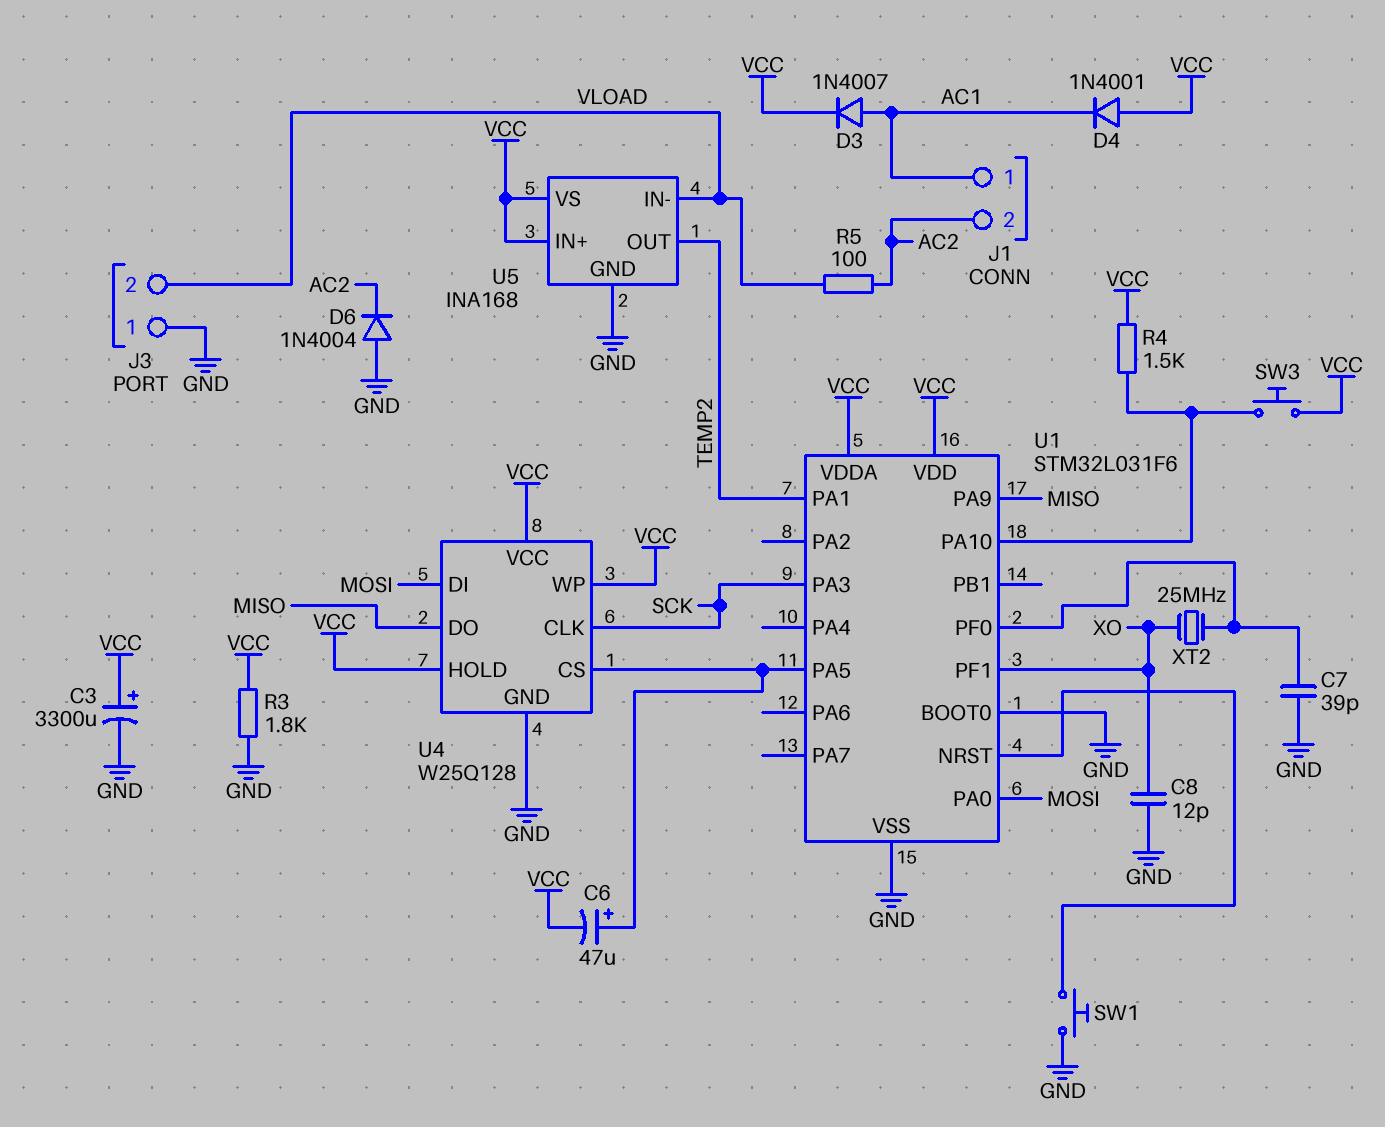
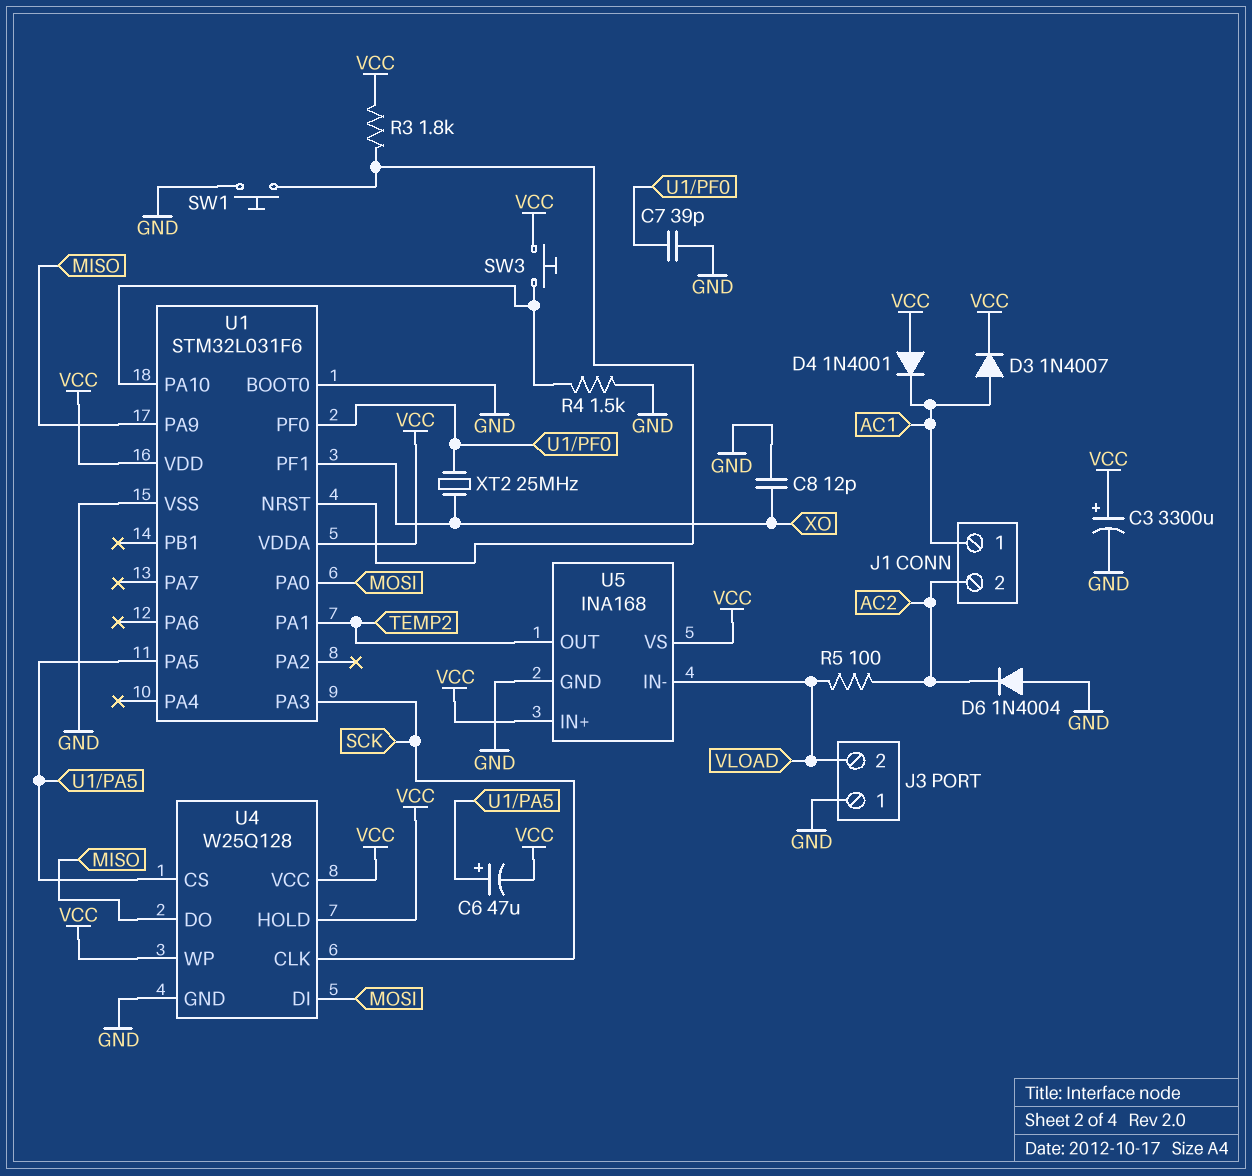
R3: 1.8k (GND, VCC) -> 1.8k (U1/NRST, VCC)
R4: 1.5k (U1/PA10, VCC) -> 1.5k (GND, U1/PA10)

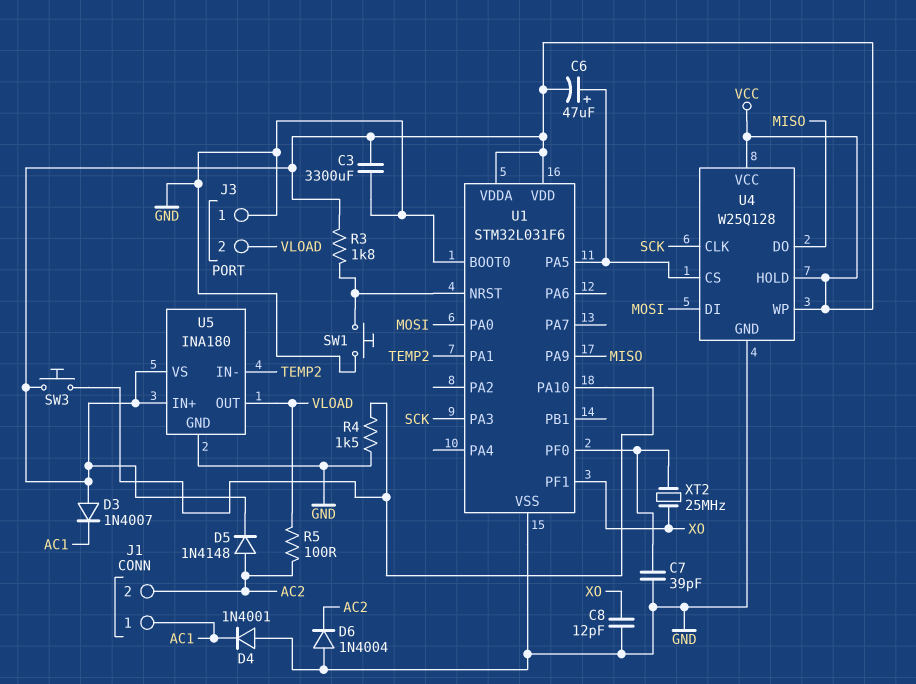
C3: 3300uF (plus VCC, minus GND) -> 3300uF (GND, VCC)
D3: diode 1N4007 (A AC1, K VCC) -> diode 1N4007 (A VCC, K AC1)
D4: diode 1N4001 (A VCC, K AC1) -> diode 1N4001 (A GND, K AC1)
D5: none -> diode 1N4148 (A AC2, K VCC)
U5: INA168 -> INA180
U5 pin IN-: VLOAD -> TEMP2
U5 pin OUT: TEMP2 -> VLOAD

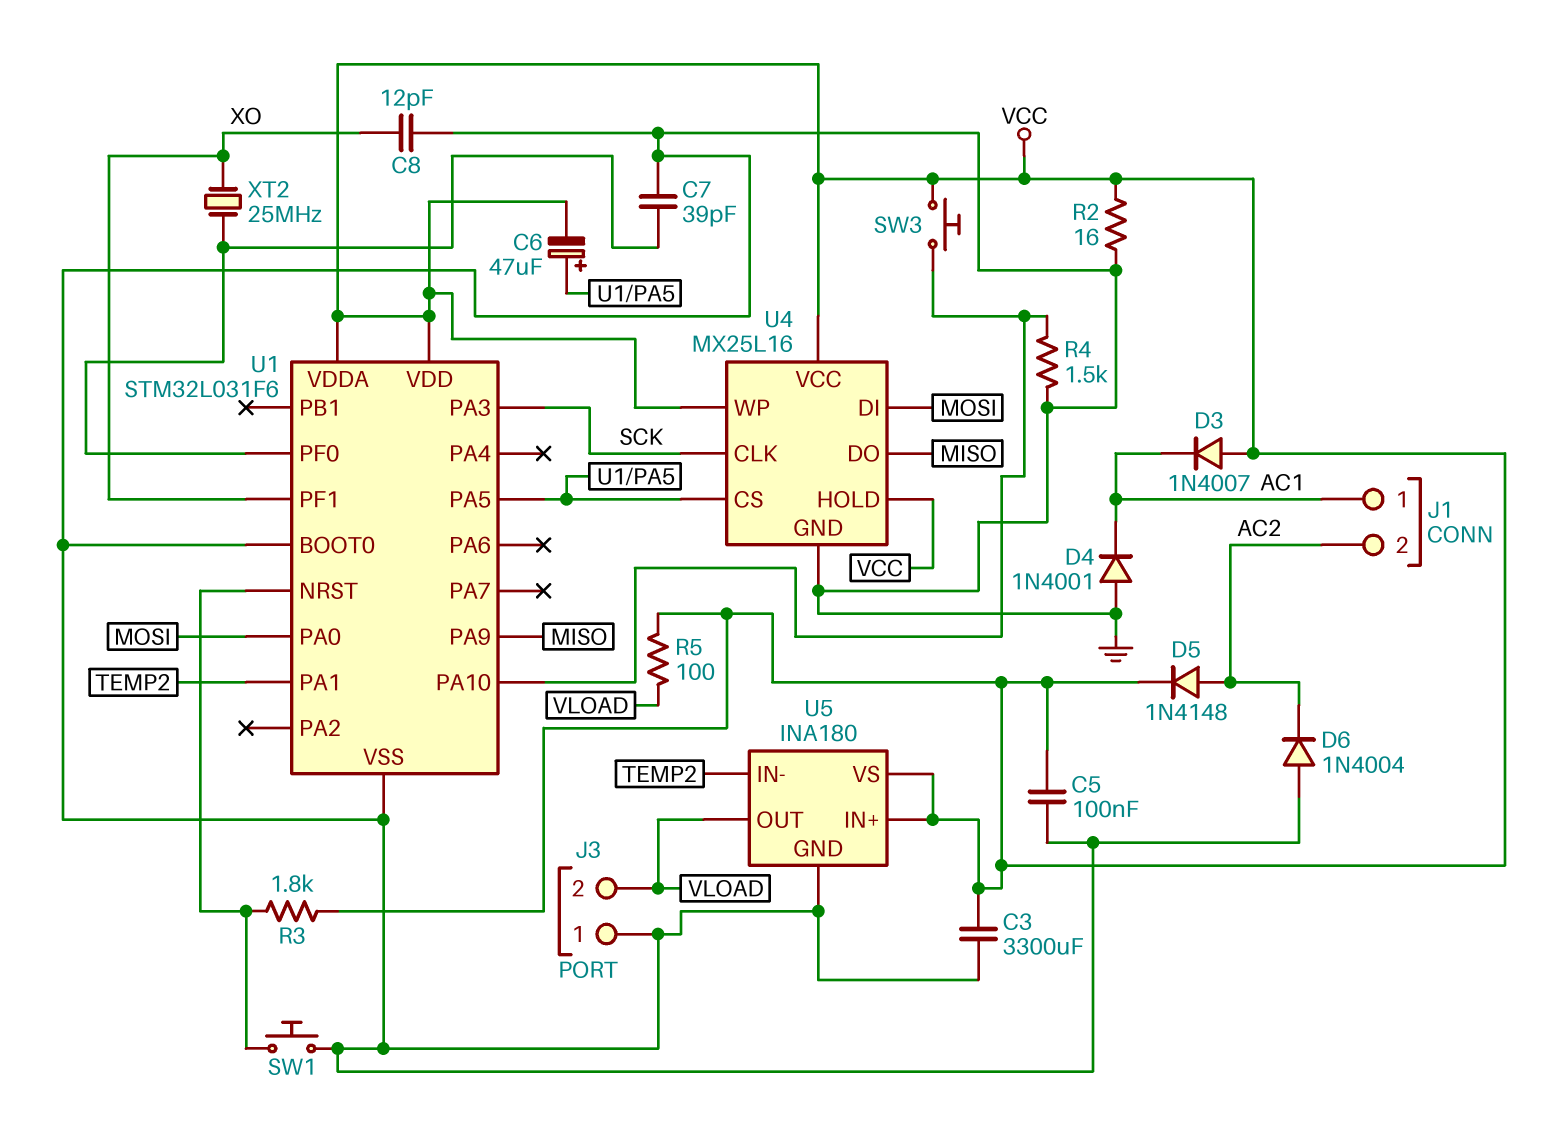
C5: none -> 100nF (GND, VCC)
R2: none -> 16 (GND, VCC)
R5: 100 (AC2, VLOAD) -> 100 (VCC, VLOAD)
U4: W25Q128 -> MX25L16

